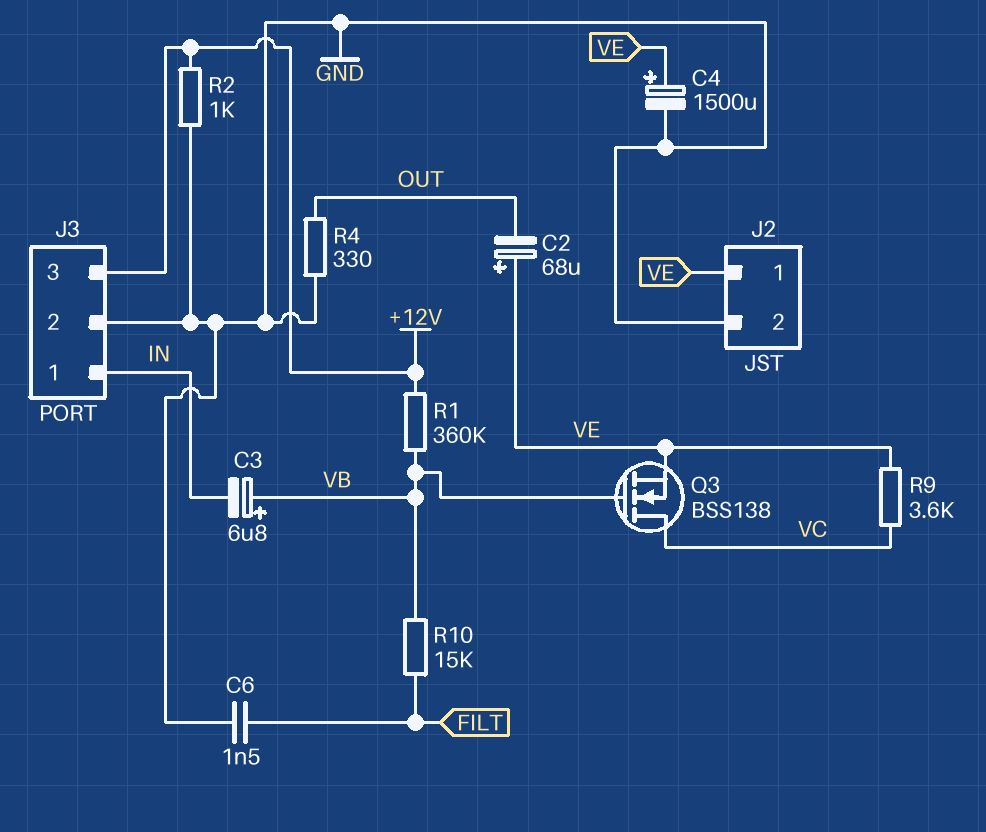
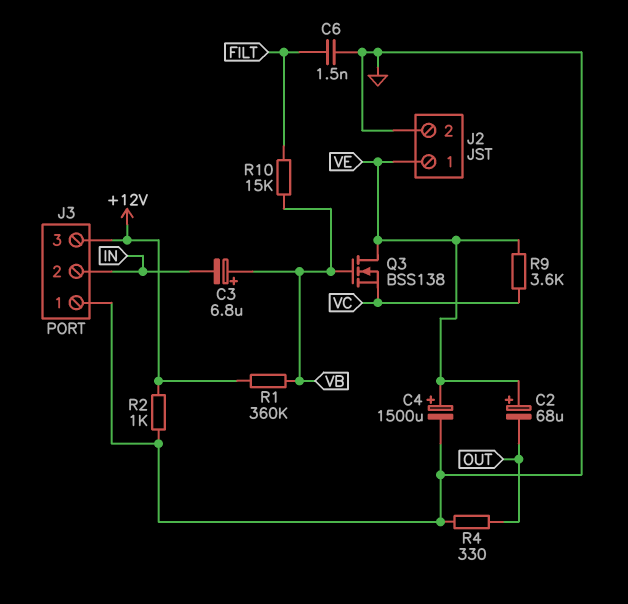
J3 pin 1: IN -> GND
J3 pin 2: GND -> IN
Q3: NMOS BSS138 (G VB, D VC, S VE) -> NMOS BSS138 (G VB, D VE, S VC)

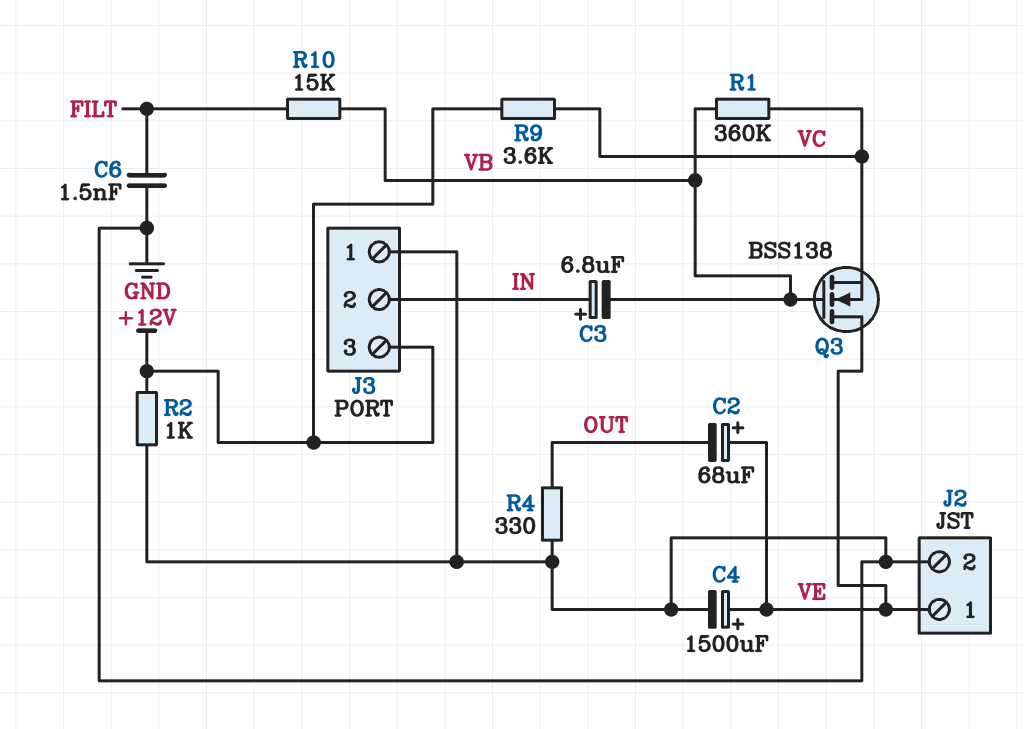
C3: 6.8uF (plus VB, minus IN) -> 6.8uF (plus IN, minus VB)
R1: 360k (+12V, VB) -> 360k (VB, VC)
R9: 3.6k (VC, VE) -> 3.6k (+12V, VC)

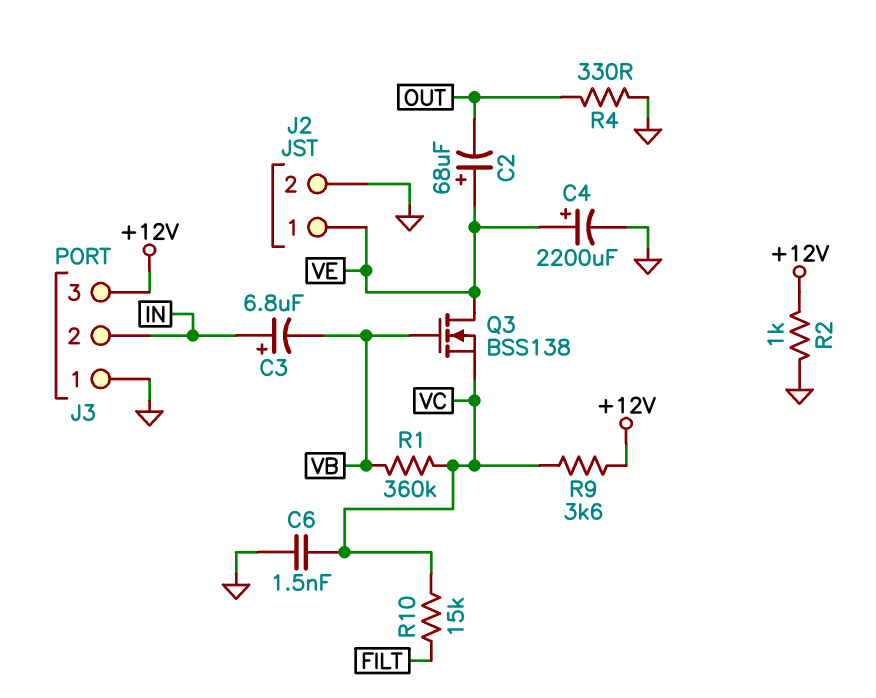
C4: 1500uF (plus VE, minus GND) -> 2200uF (plus VE, minus GND)
C6: 1.5nF (FILT, GND) -> 1.5nF (GND, VC)
R10: 15k (FILT, VB) -> 15k (FILT, VC)

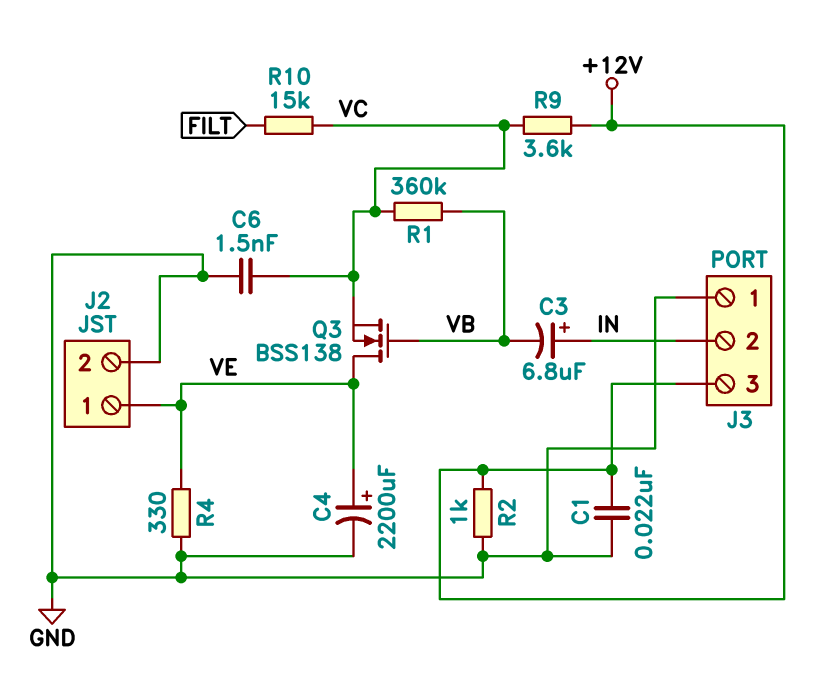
C1: none -> 22nF (+12V, GND)
C2: 68uF (plus VE, minus OUT) -> none
R4: 330 (GND, OUT) -> 330 (GND, VE)

